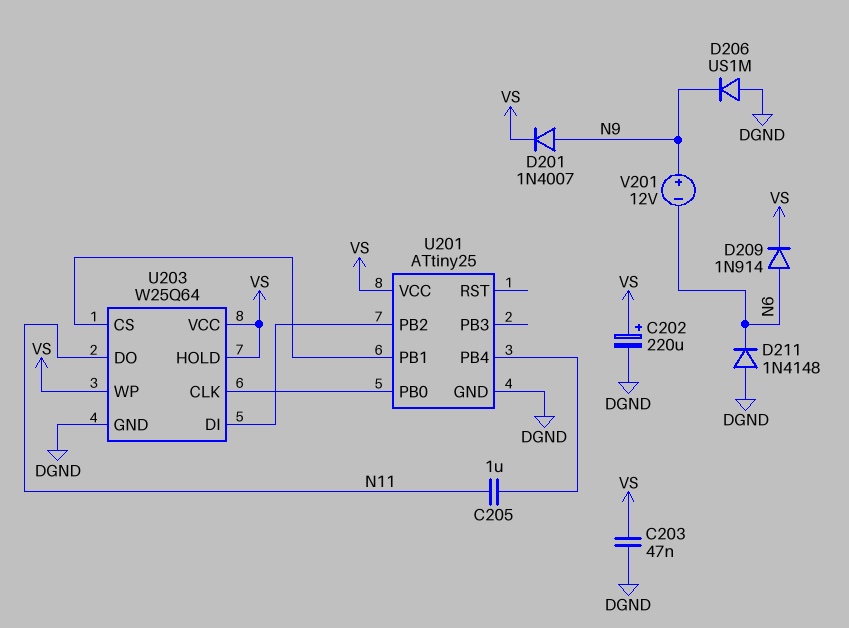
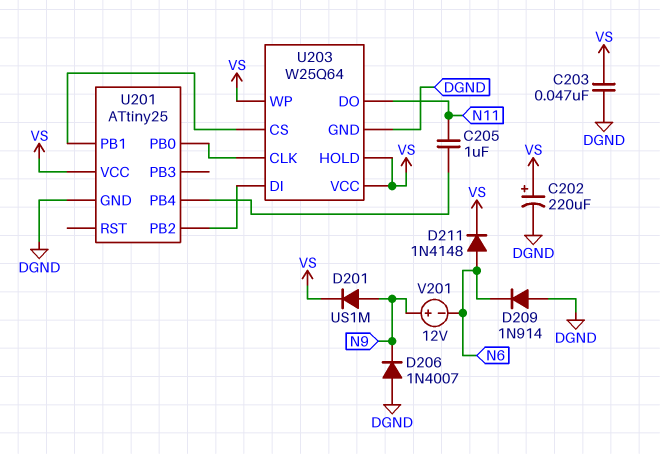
D201: diode 1N4007 (A N9, K VS) -> diode US1M (A N9, K VS)
D206: diode US1M (A DGND, K N9) -> diode 1N4007 (A DGND, K N9)
D209: diode 1N914 (A N6, K VS) -> diode 1N914 (A DGND, K N6)
D211: diode 1N4148 (A DGND, K N6) -> diode 1N4148 (A N6, K VS)

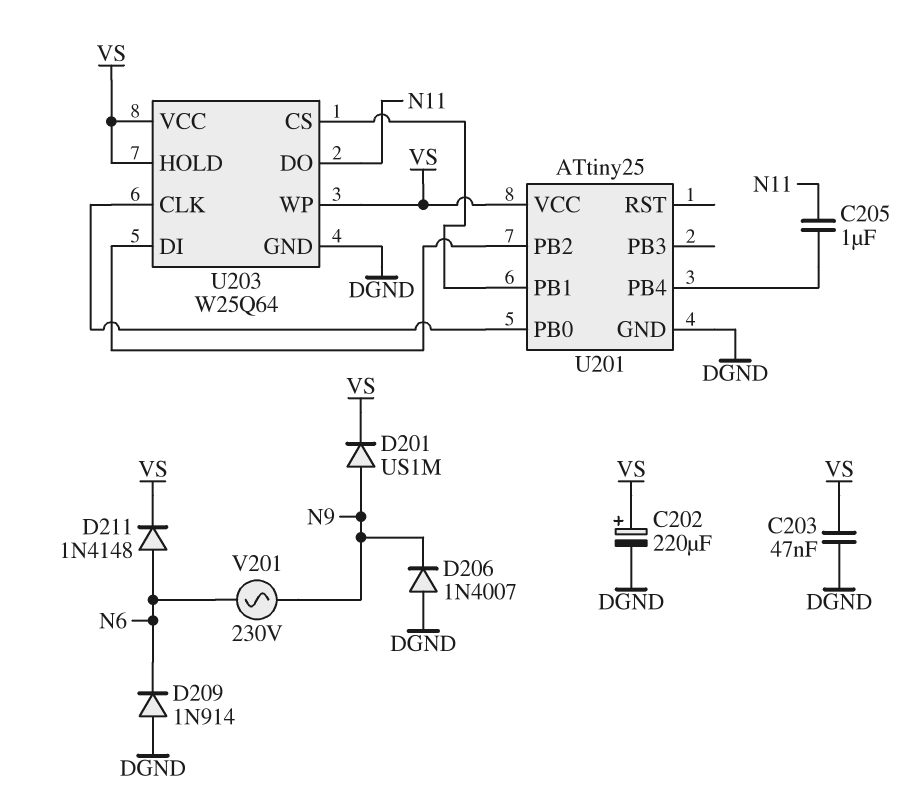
V201: 12V (plus N9, minus N6) -> AC 230V (N6, N9)

